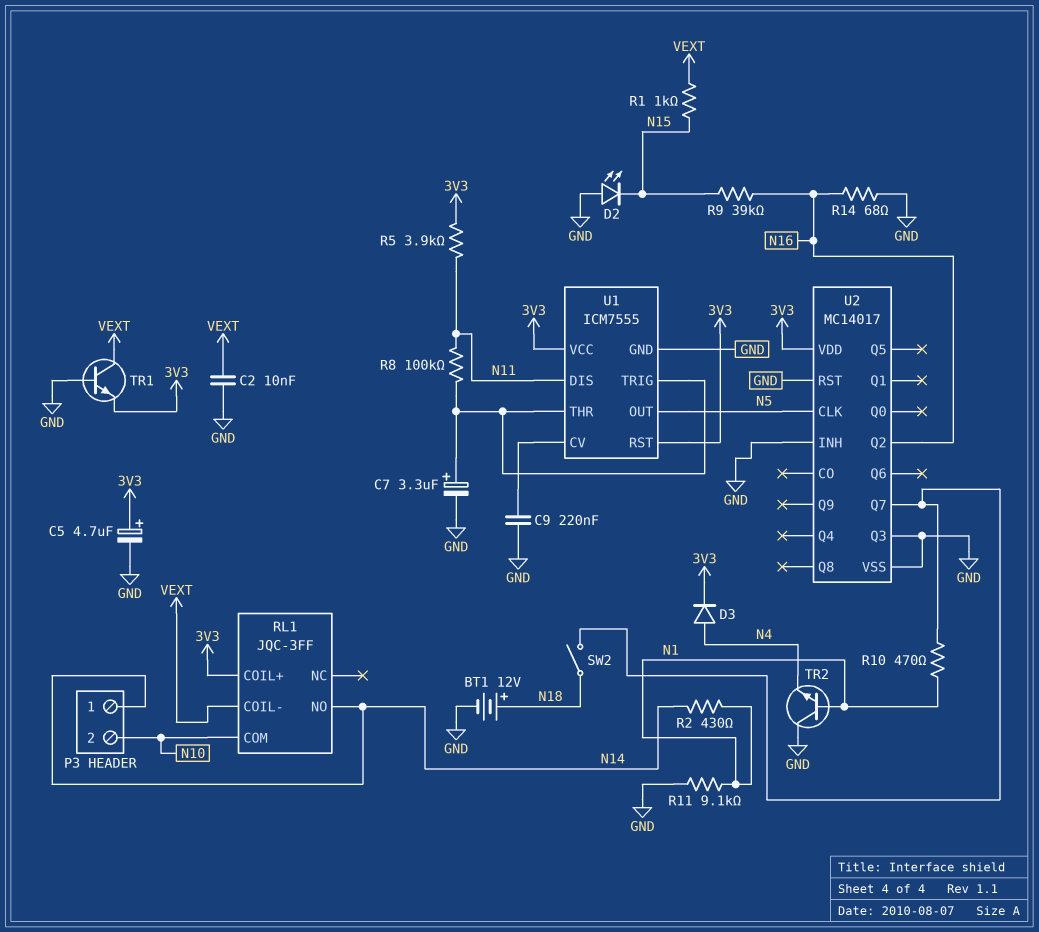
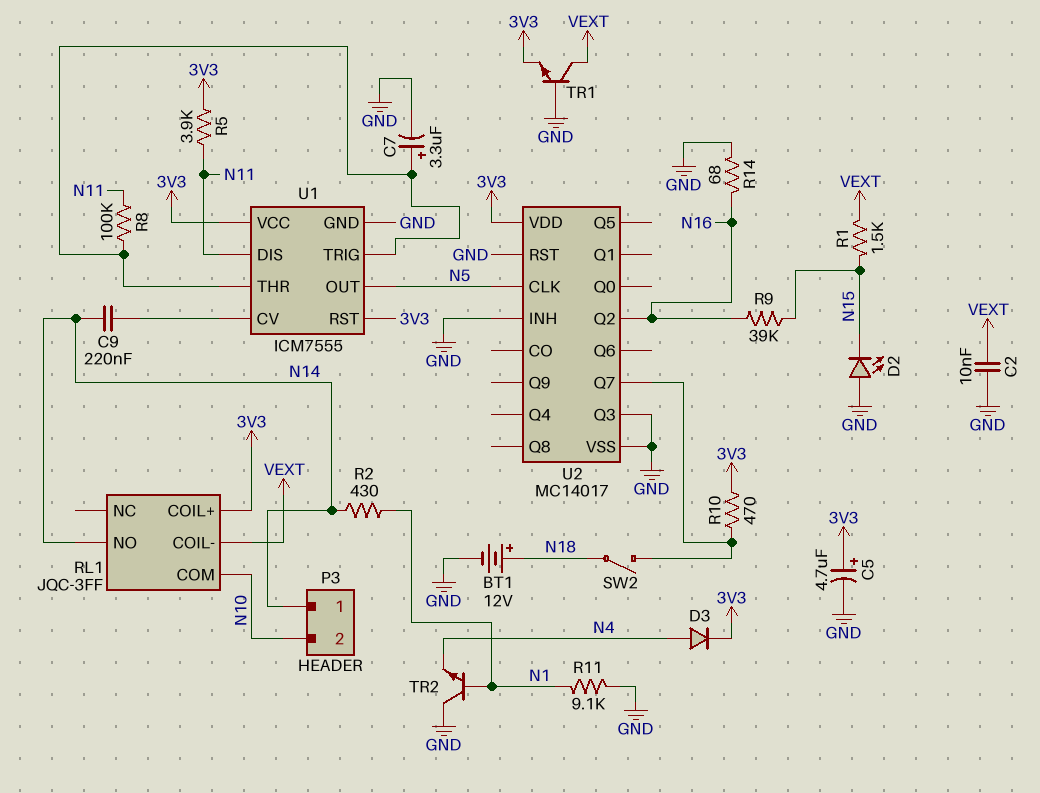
C9: 220nF (GND, U1/CV) -> 220nF (N14, U1/CV)
R1: 1k (N15, VEXT) -> 1.5k (N15, VEXT)
R10: 470 (N1, U2/Q7) -> 470 (3V3, U2/Q7)

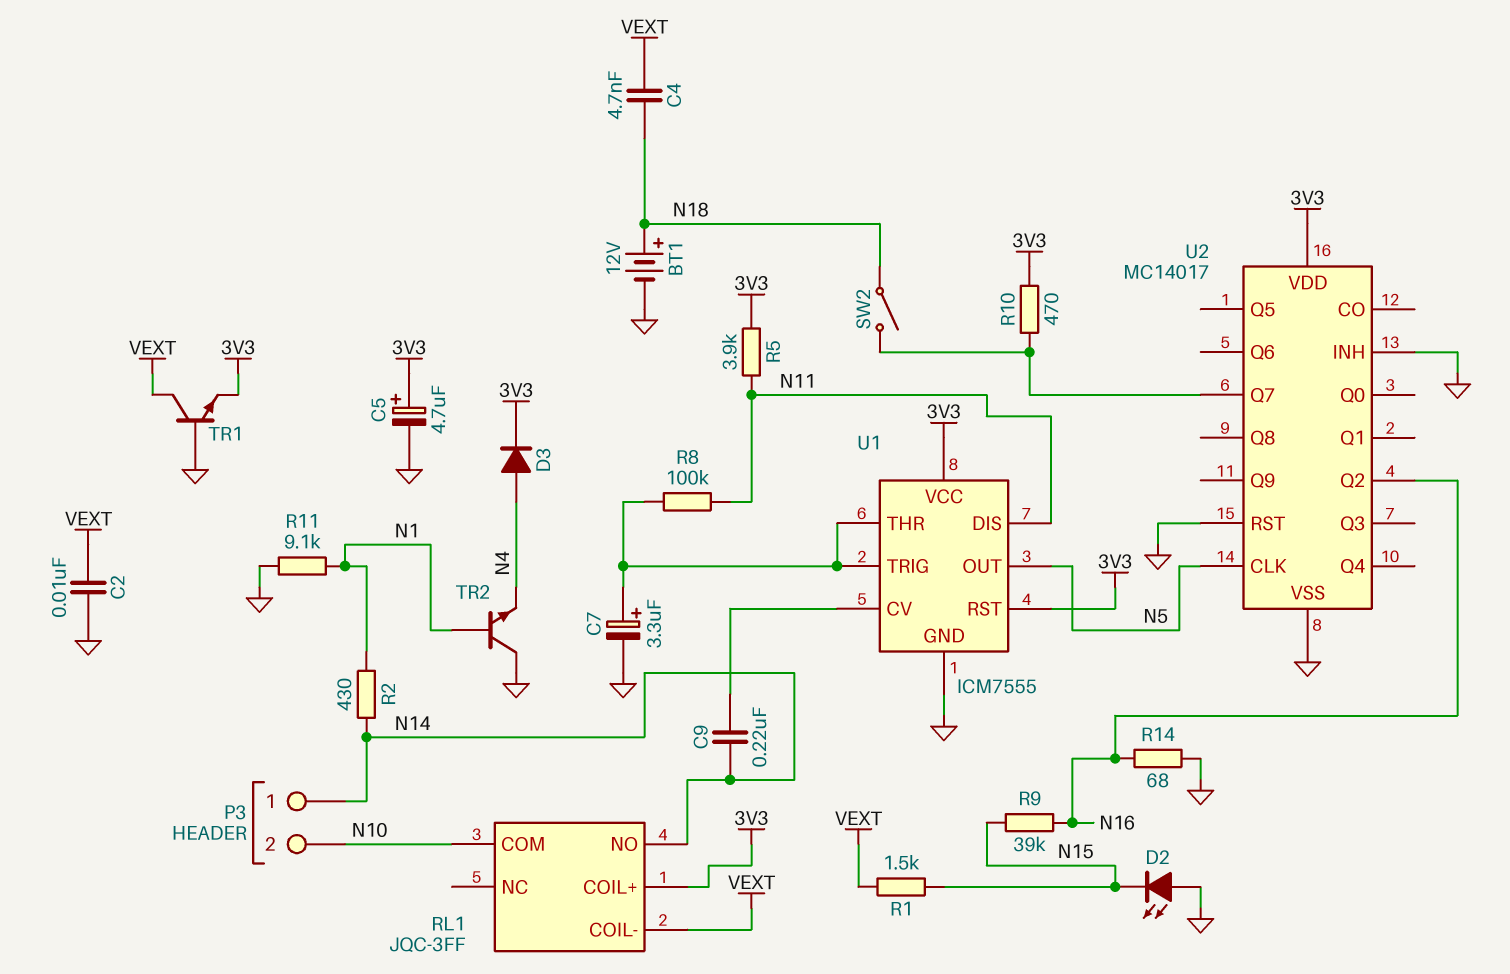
C4: none -> 4.7nF (N18, VEXT)
U2 pin Q3: GND -> none

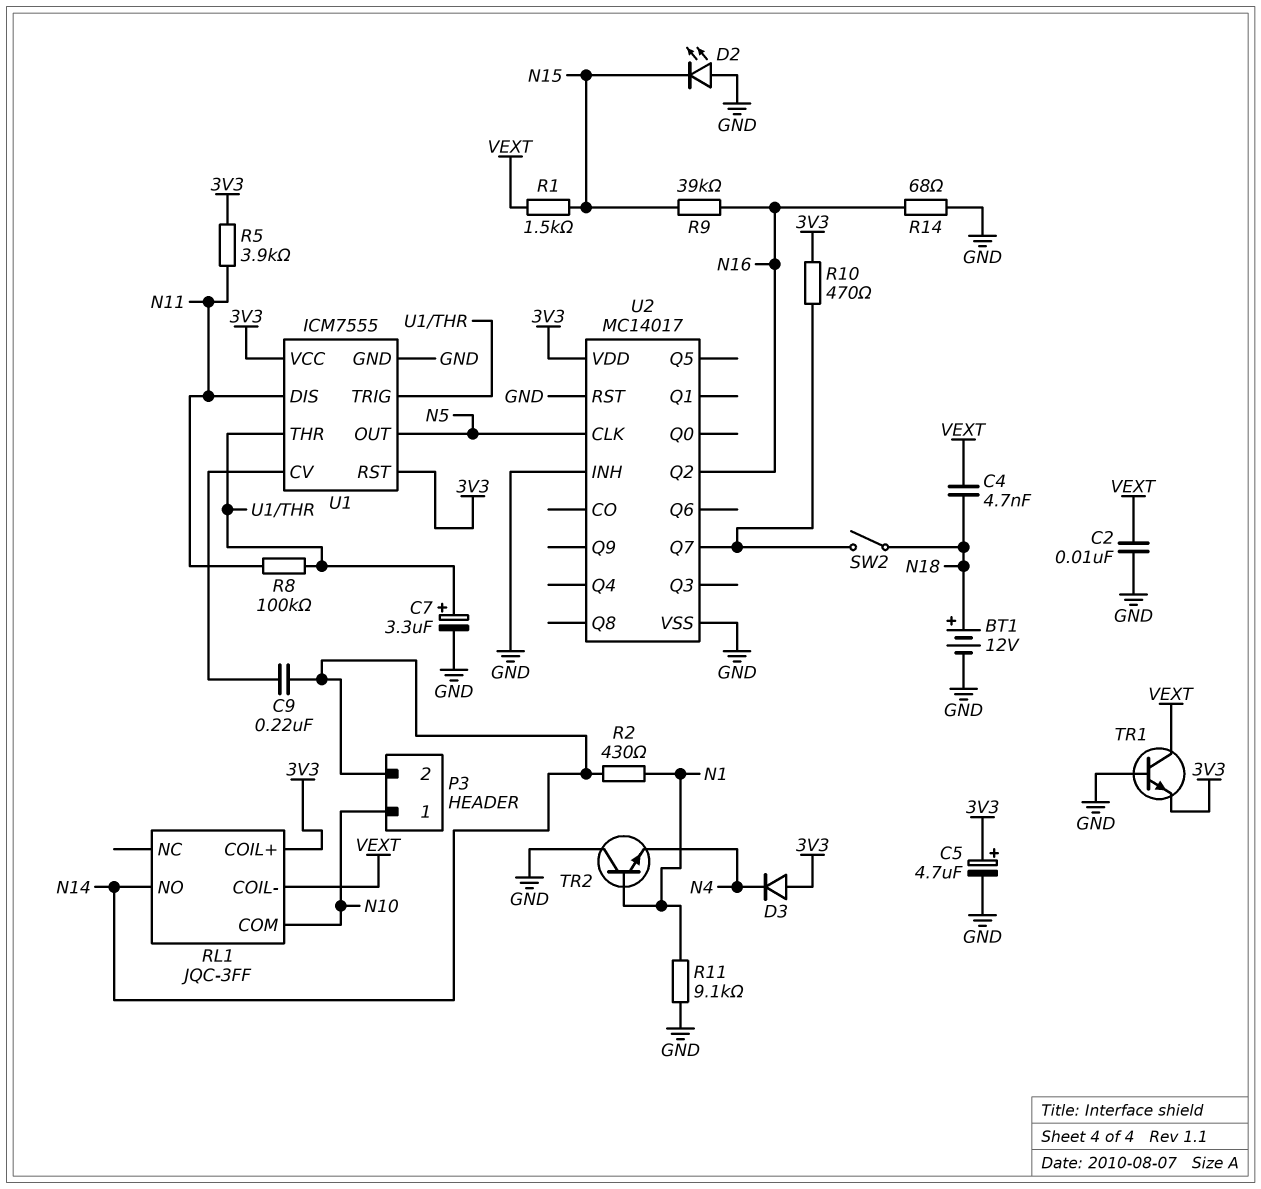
D3: diode (A N4, K 3V3) -> diode (A 3V3, K N4)
P3 pin 1: N14 -> N10
P3 pin 2: N10 -> N14

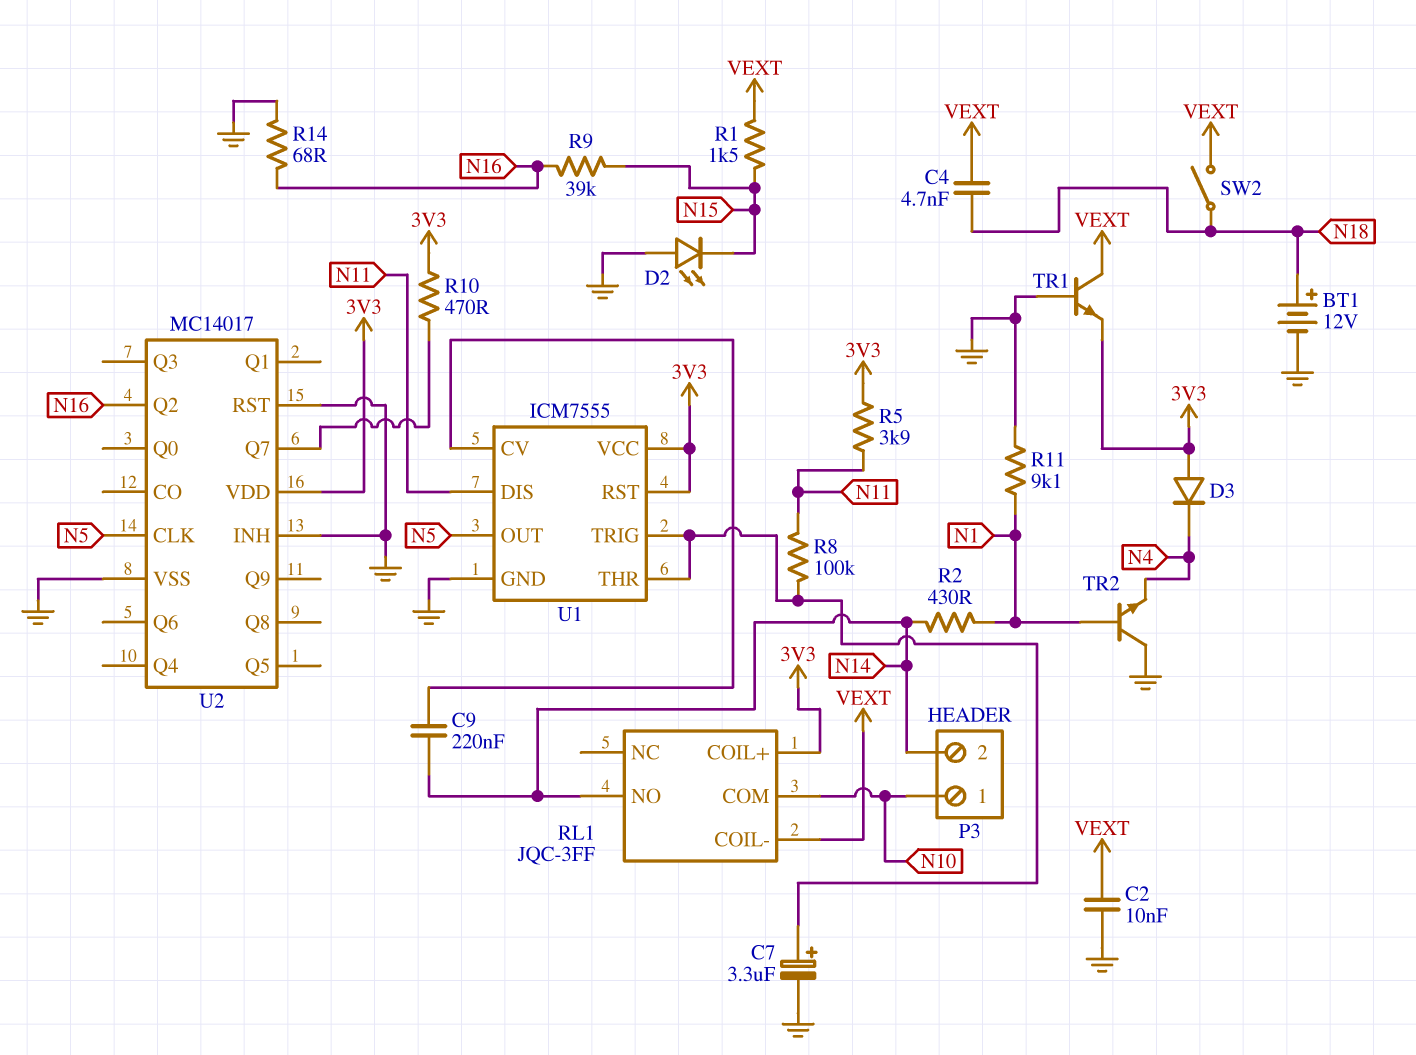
C5: 4.7uF (plus 3V3, minus GND) -> none
SW2: switch (N18, U2/Q7) -> switch (N18, VEXT)

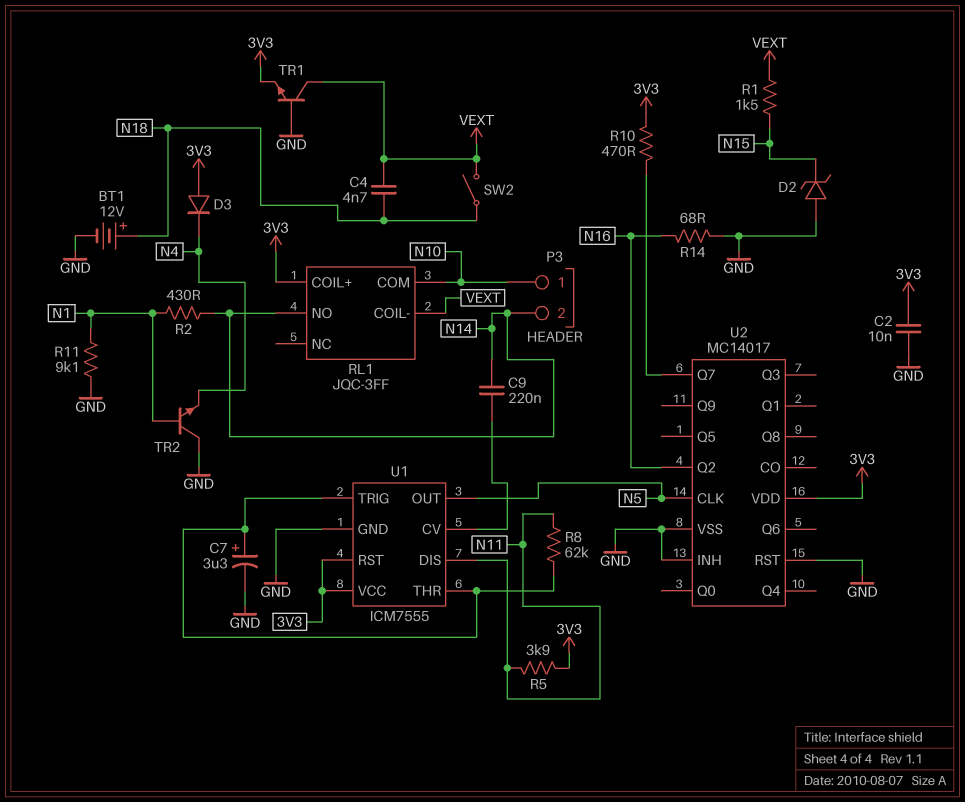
C2: 10nF (GND, VEXT) -> 10nF (3V3, GND)
D2: LED (A GND, K N15) -> zener (A GND, K N15)
R8: 100k (N11, U1/THR) -> 62k (N11, U1/THR)
R9: 39k (N15, N16) -> none

